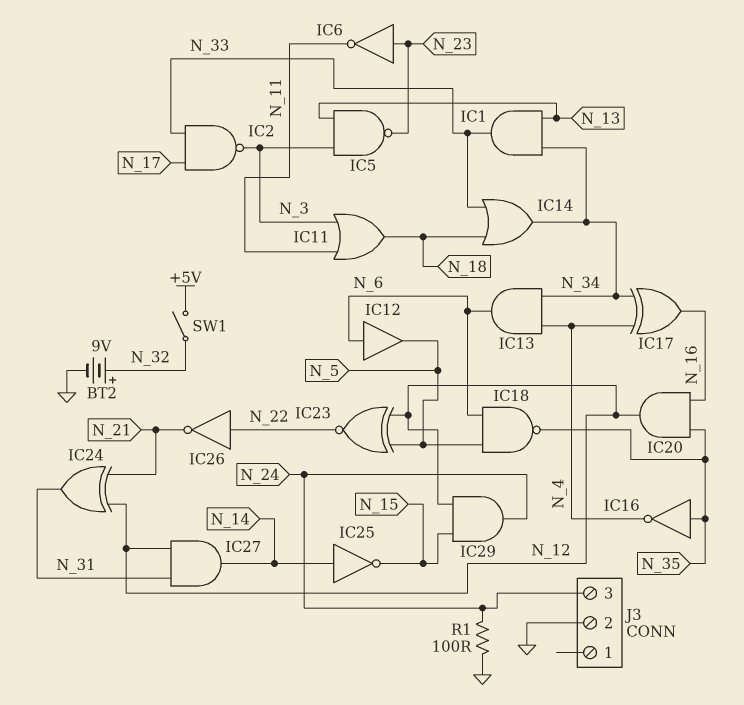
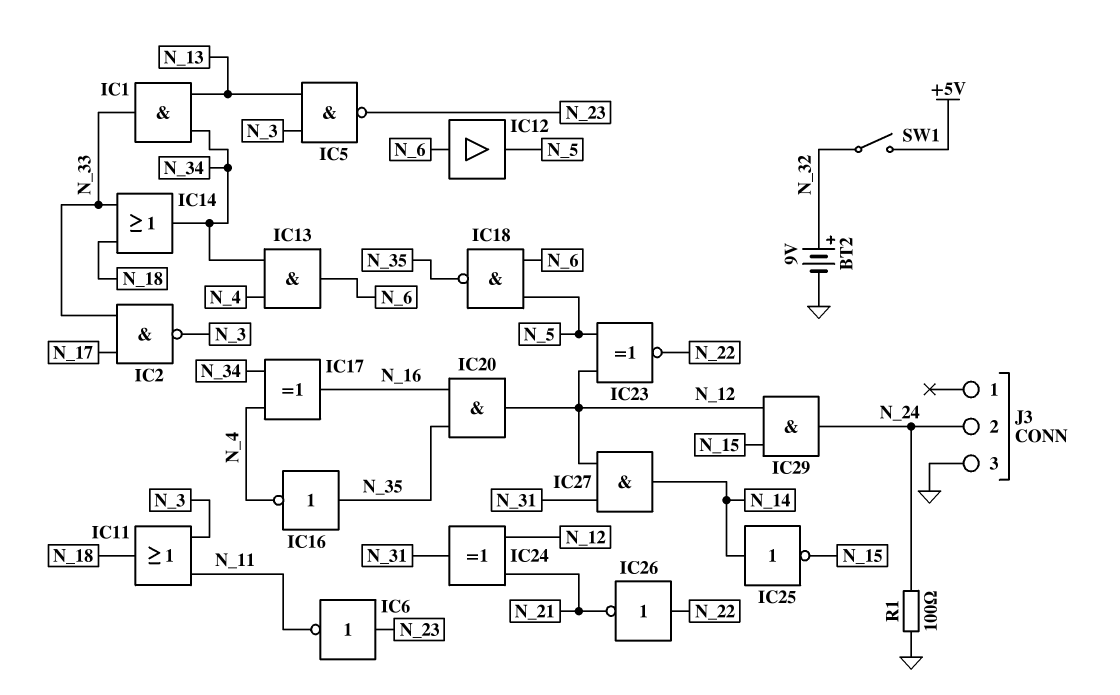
J3 pin 2: GND -> N_24
J3 pin 3: N_24 -> GND

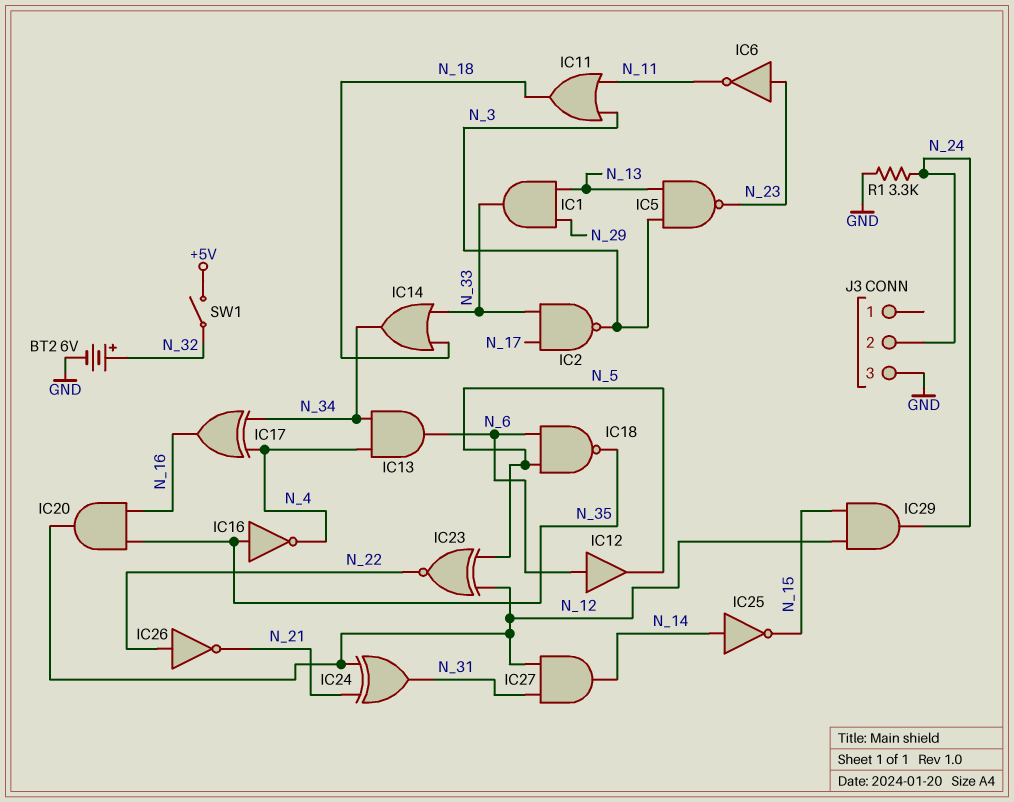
BT2: 9V (plus N_32, minus GND) -> 6V (plus N_32, minus GND)
IC1: AND (in N_13, in N_34, out N_33) -> AND (in N_13, in N_29, out N_33)
R1: 100 (GND, N_24) -> 3.3k (GND, N_24)

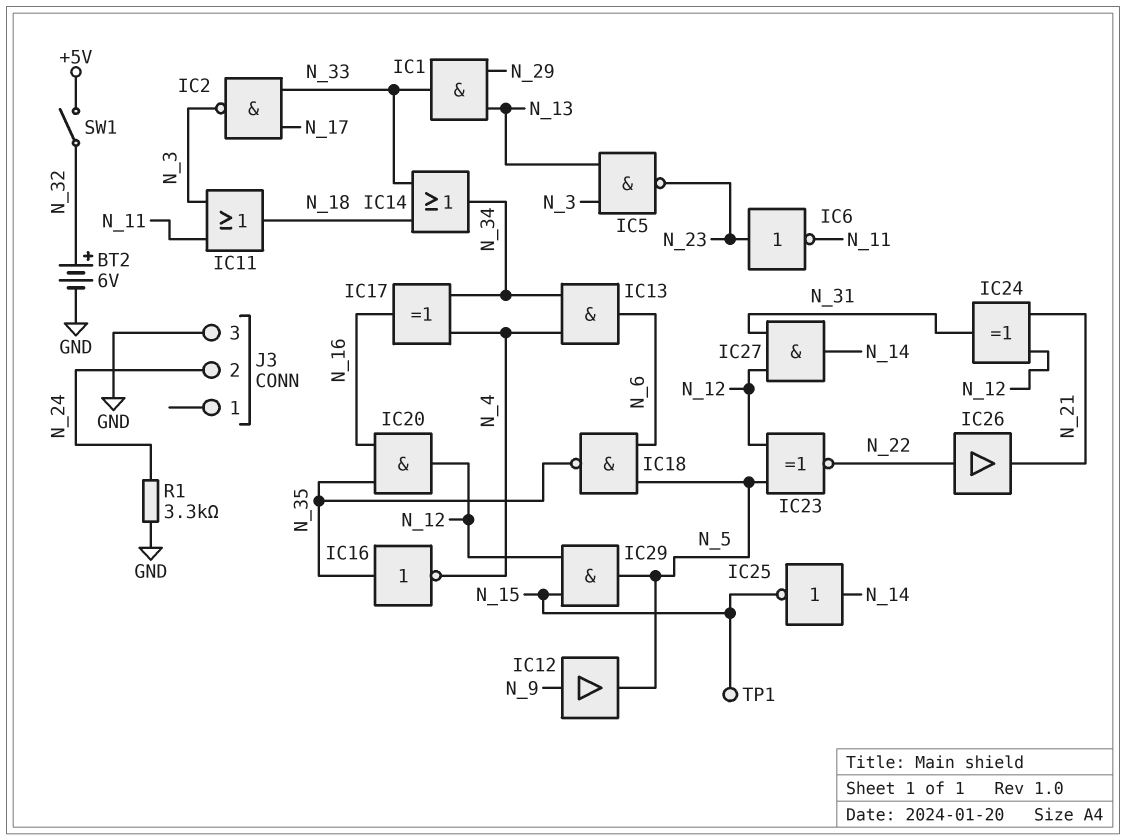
IC12: buffer (in N_6, out N_5) -> buffer (in N_9, out N_5)
IC26: NOT (in N_22, out N_21) -> buffer (in N_22, out N_21)
IC29: AND (in N_12, in N_15, out N_24) -> AND (in N_12, in N_15, out N_5)
TP1: none -> test point (N_15)

